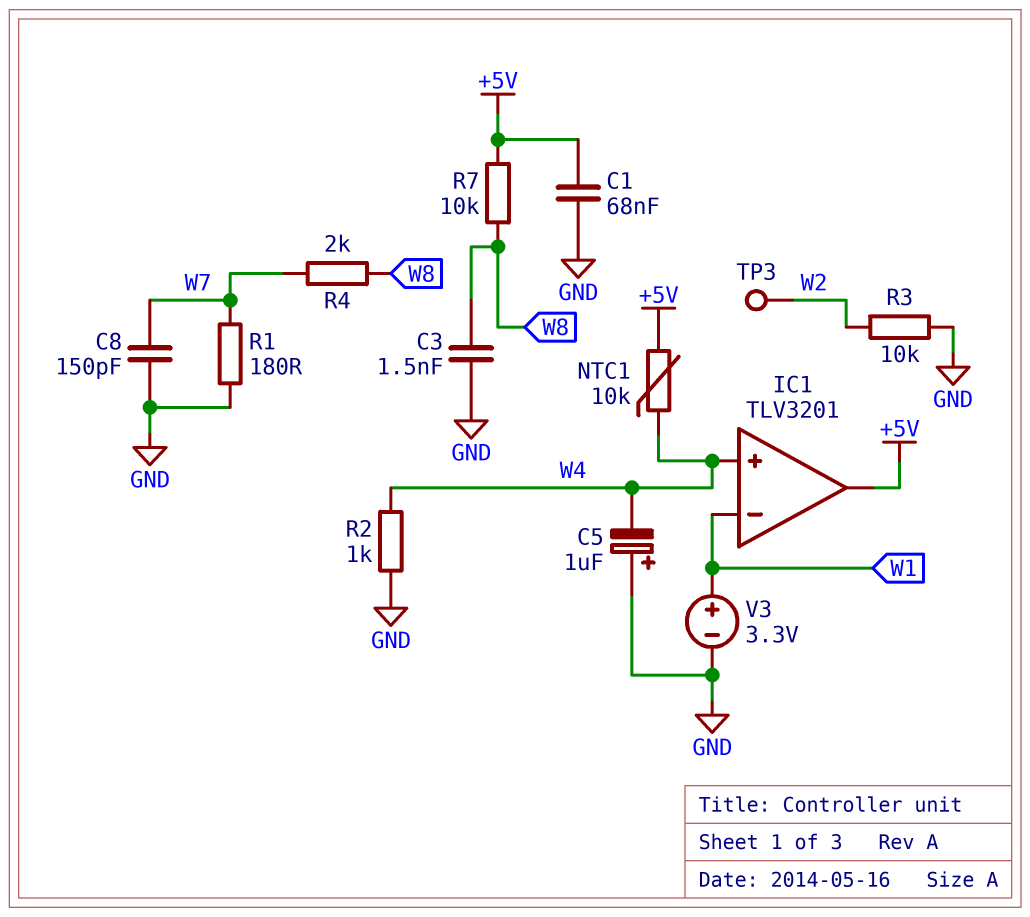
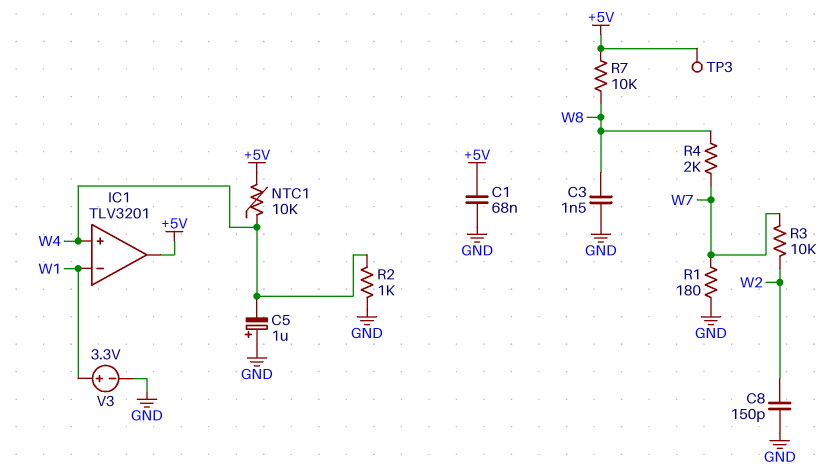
C8: 150pF (GND, W7) -> 150pF (GND, W2)
R3: 10k (GND, W2) -> 10k (W2, W7)
TP3: test point (W2) -> test point (+5V)

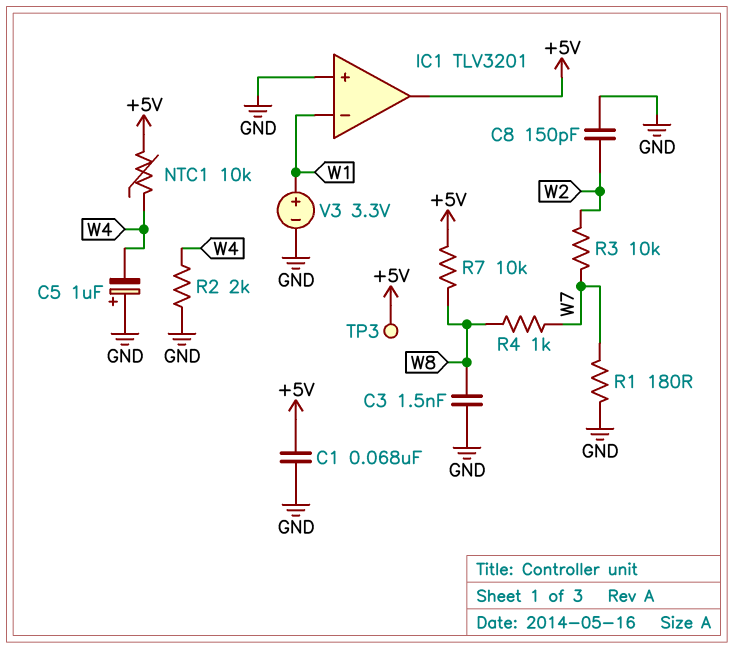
IC1 pin in+: W4 -> GND
R2: 1k (GND, W4) -> 2k (GND, W4)
R4: 2k (W7, W8) -> 1k (W7, W8)

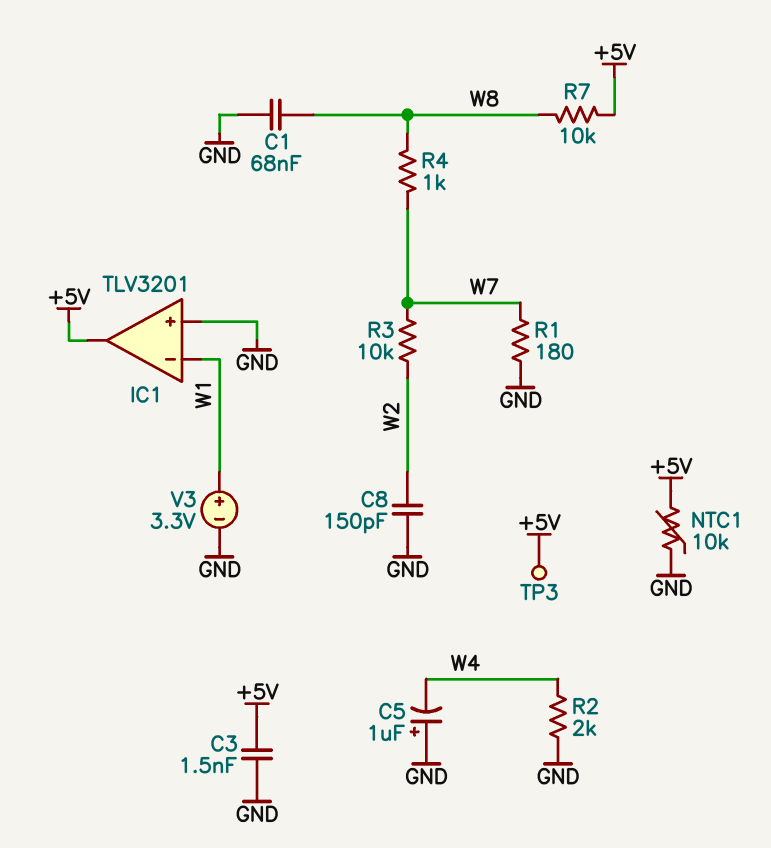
C1: 68nF (+5V, GND) -> 68nF (GND, W8)
C3: 1.5nF (GND, W8) -> 1.5nF (+5V, GND)
NTC1: 10k (+5V, W4) -> 10k (+5V, GND)

